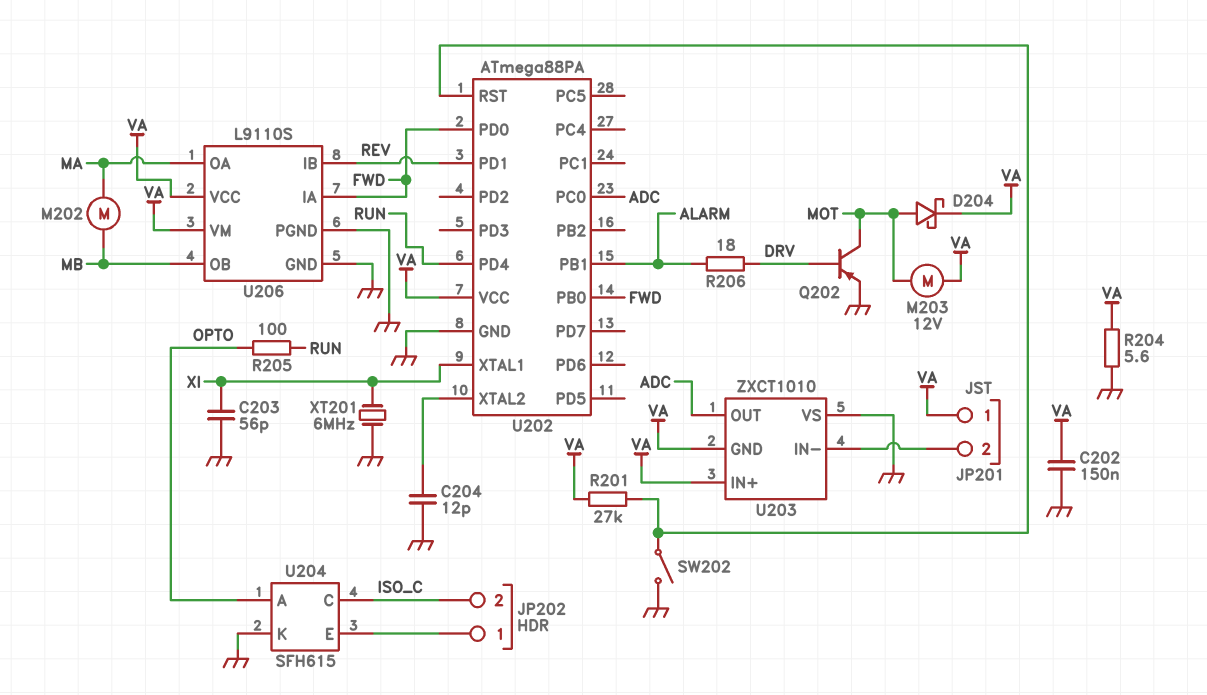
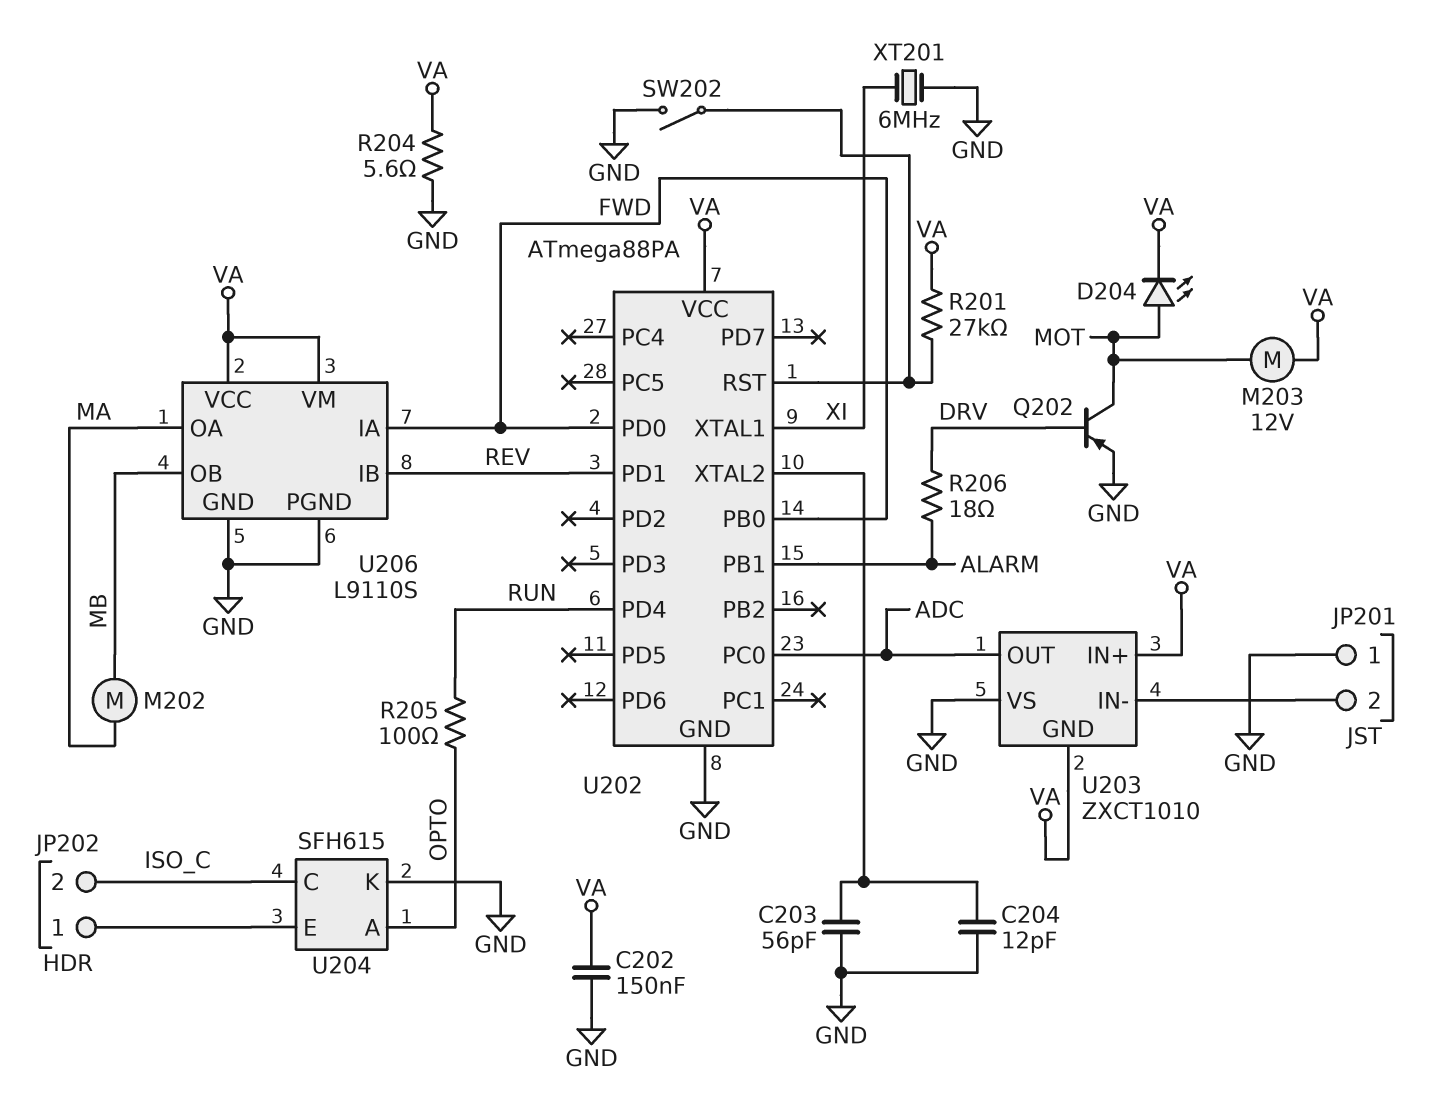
C203: 56pF (GND, XI) -> 56pF (GND, U202/XTAL2)
D204: schottky (A MOT, K VA) -> LED (A MOT, K VA)
JP201 pin 1: VA -> GND

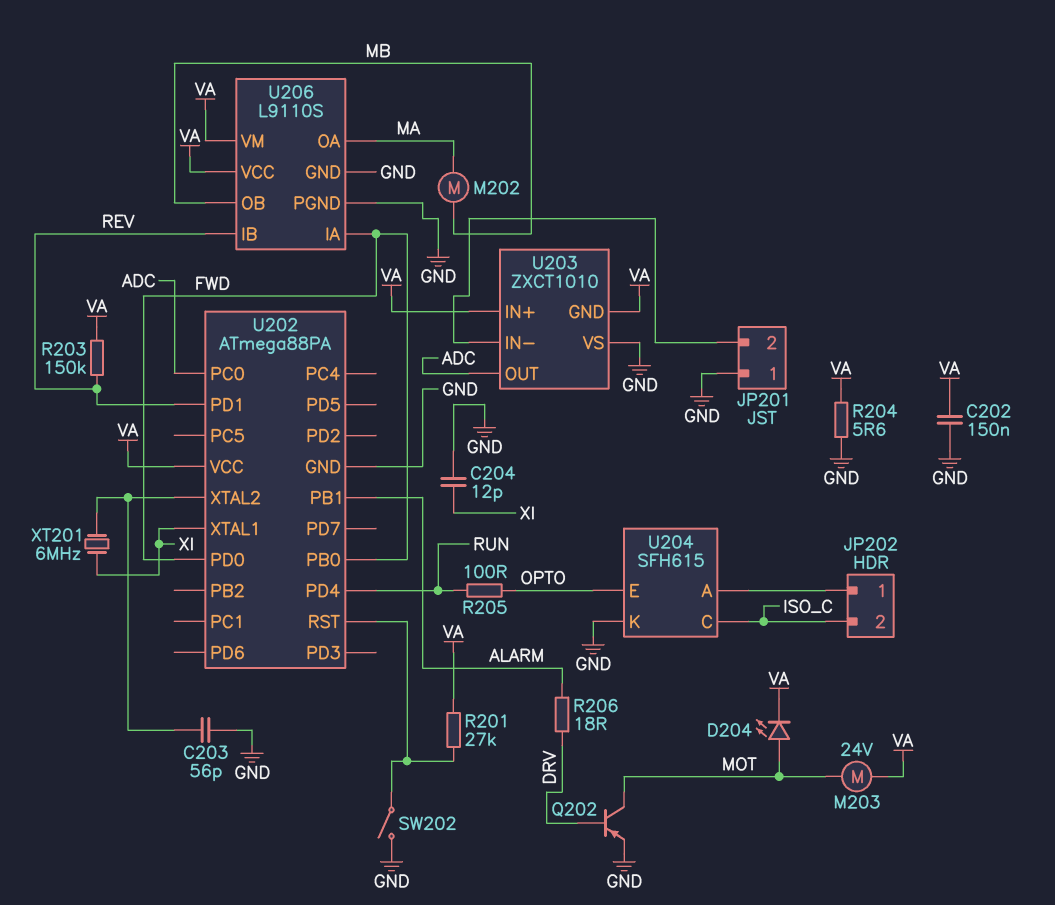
C204: 12pF (GND, U202/XTAL2) -> 12pF (GND, XI)
M203: motor 12V (MOT, VA) -> motor 24V (MOT, VA)
R203: none -> 150k (REV, VA)
U204 pin A: OPTO -> JP202/1
U204 pin E: JP202/1 -> OPTO
XT201: 6MHz (GND, XI) -> 6MHz (U202/XTAL2, XI)

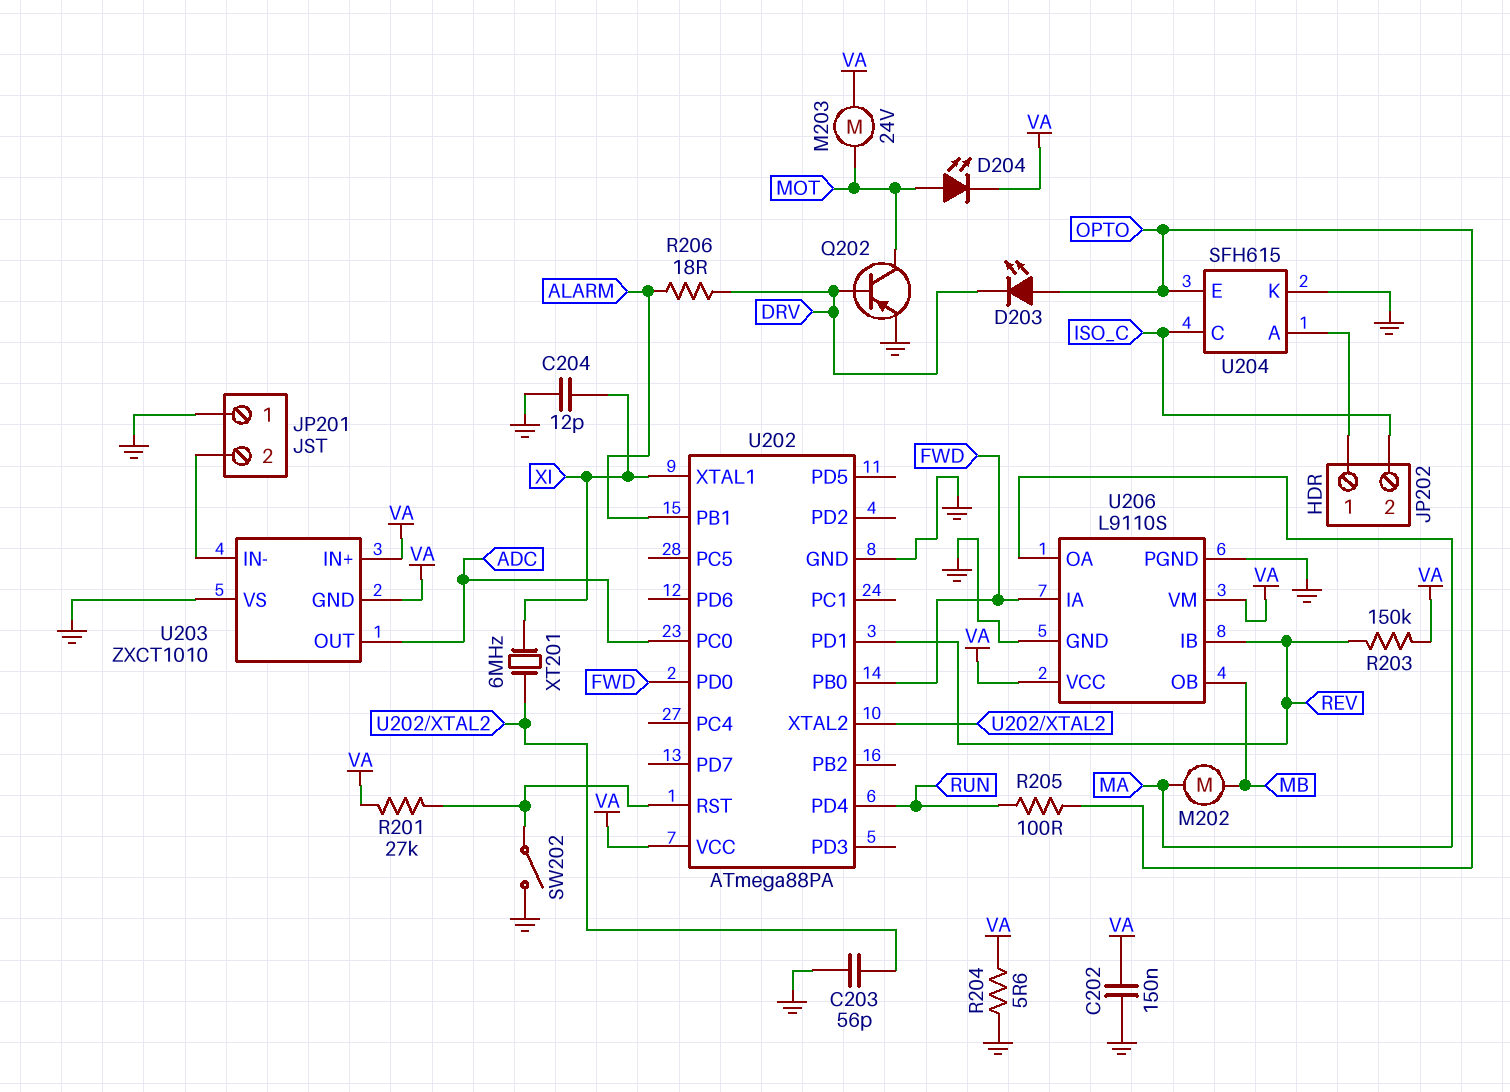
D203: none -> LED (A OPTO, K DRV)

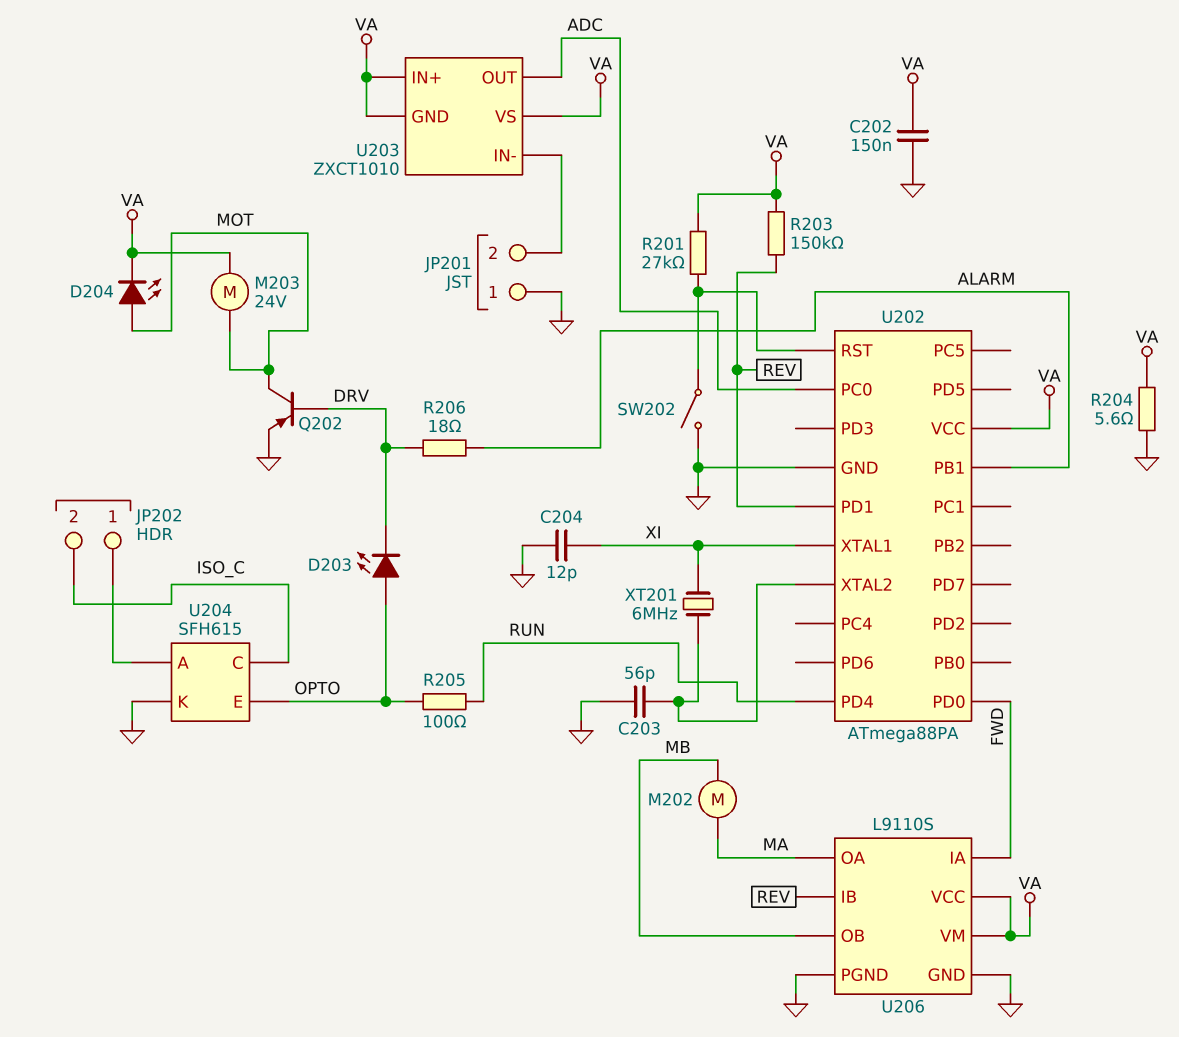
U202 pin PB0: FWD -> none
U203 pin VS: GND -> VA

